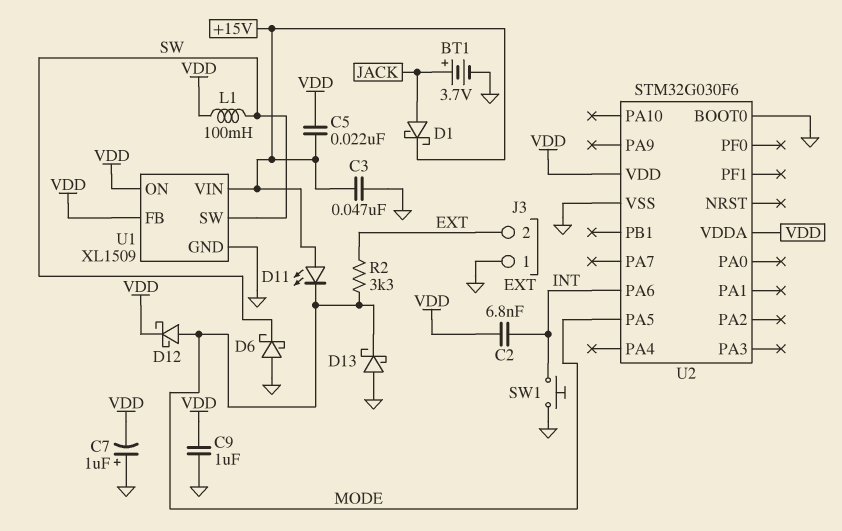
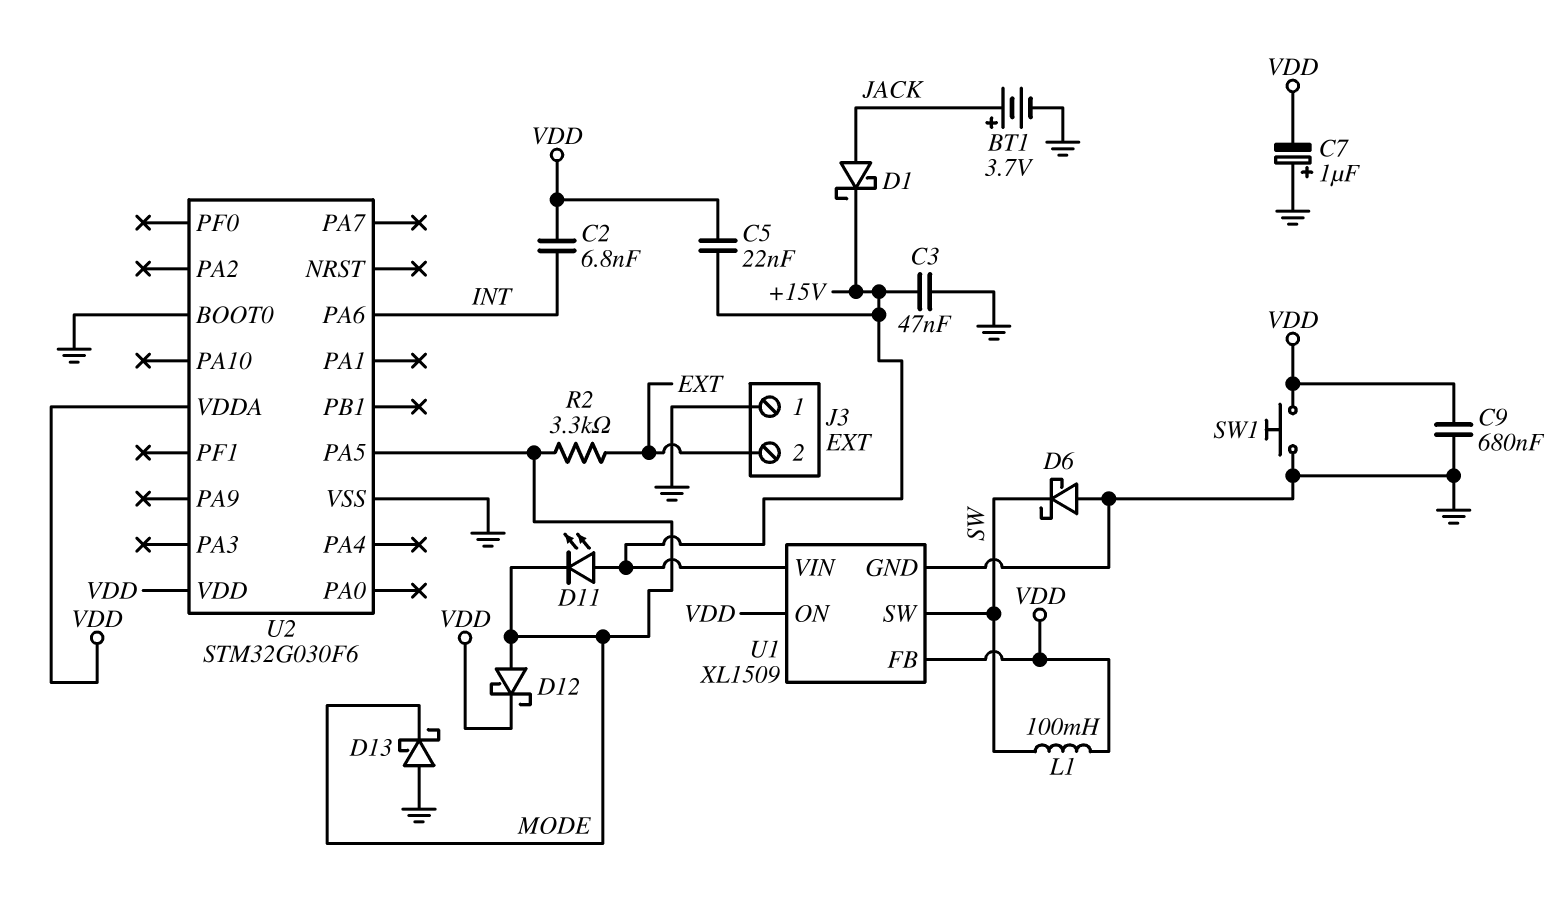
C9: 1uF (GND, VDD) -> 680nF (GND, VDD)
SW1: button (GND, INT) -> button (GND, VDD)

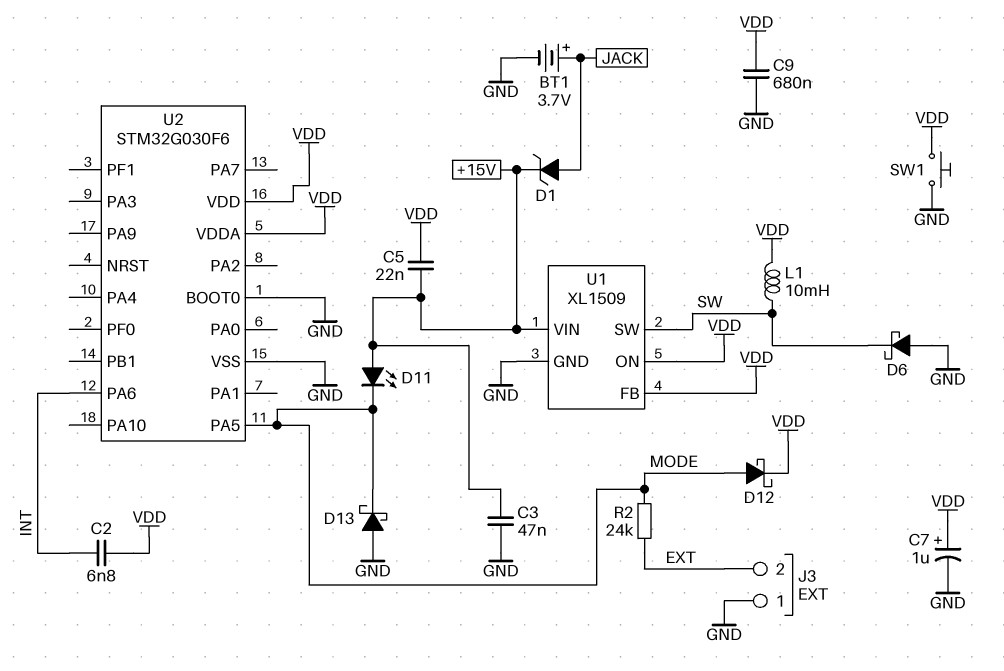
C7: 1uF (plus GND, minus VDD) -> 1uF (plus VDD, minus GND)
D1: schottky (A JACK, K +15V) -> zener (A JACK, K +15V)
L1: 100mH (SW, VDD) -> 10mH (SW, VDD)
R2: 3.3k (EXT, MODE) -> 24k (EXT, MODE)

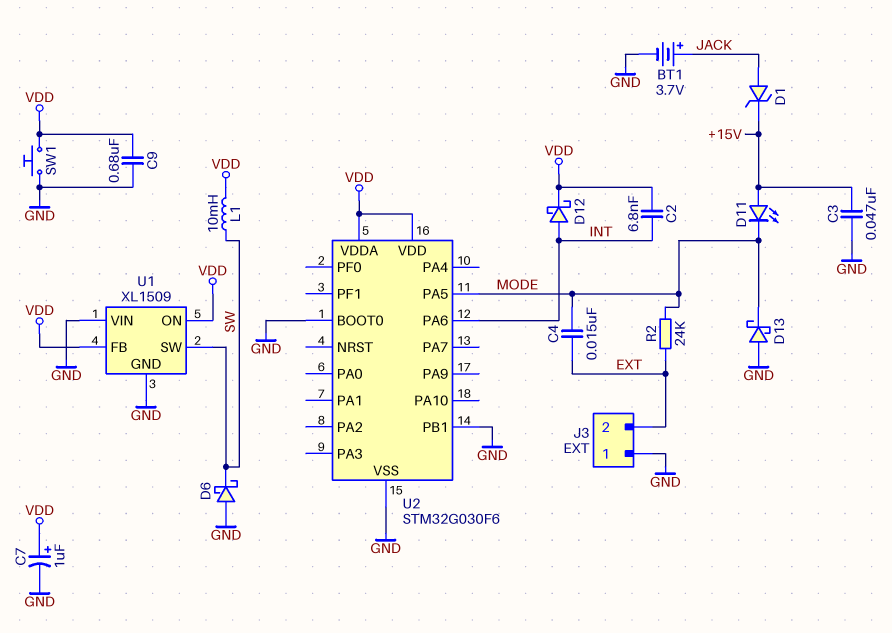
C4: none -> 15nF (EXT, MODE)
C5: 22nF (+15V, VDD) -> none
D12: schottky (A MODE, K VDD) -> schottky (A INT, K VDD)
U1 pin VIN: +15V -> GND
U2 pin PB1: none -> GND

